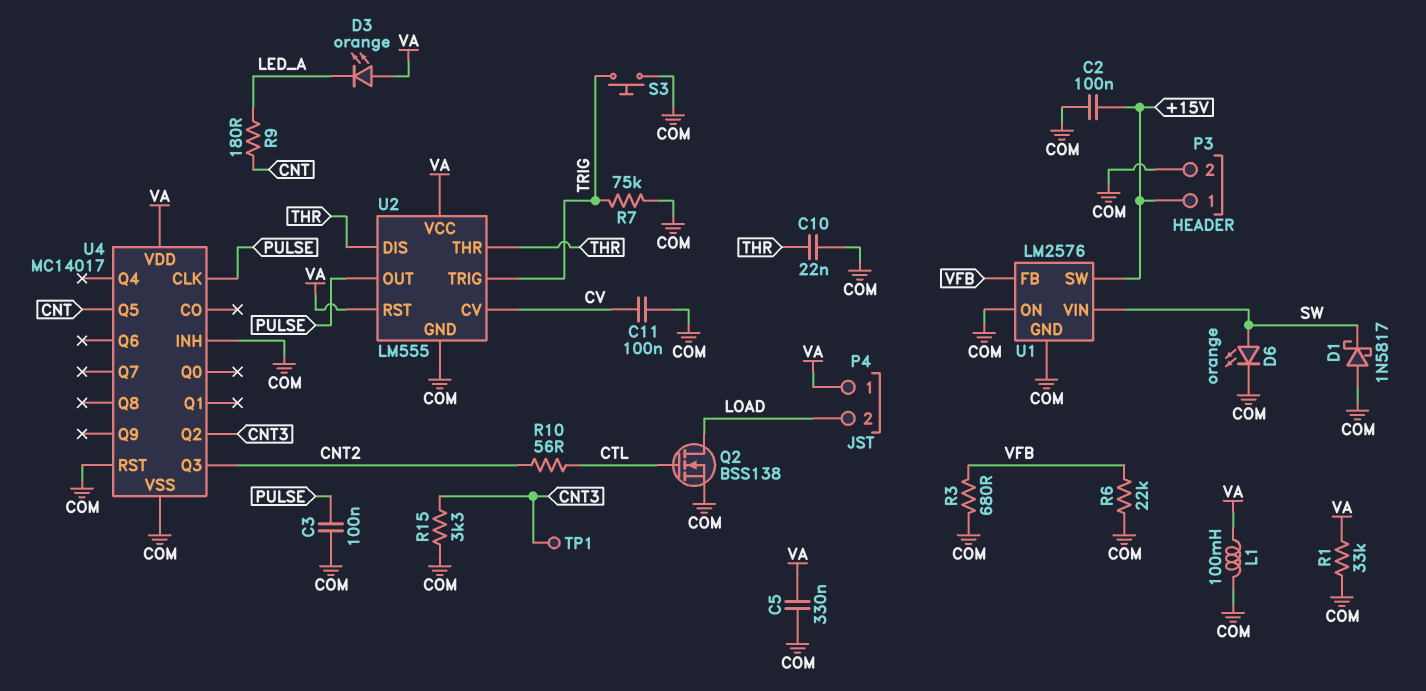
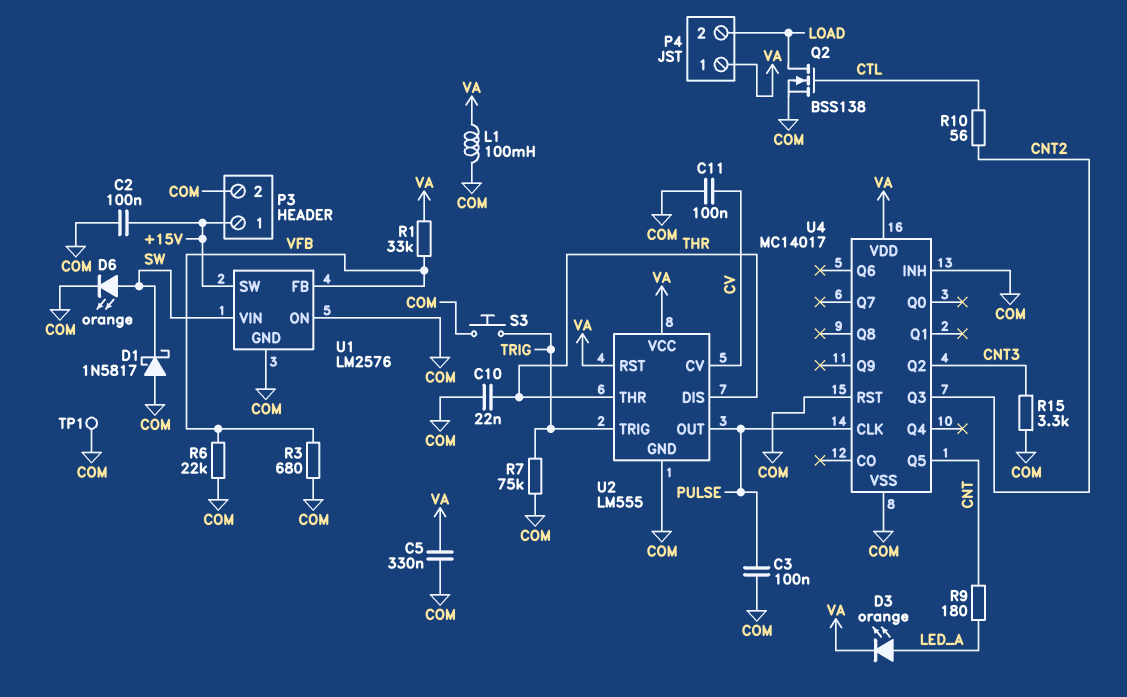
D3: LED orange (A VA, K LED_A) -> LED orange (A LED_A, K VA)
R1: 33k (COM, VA) -> 33k (VA, VFB)
TP1: test point (CNT3) -> test point (COM)

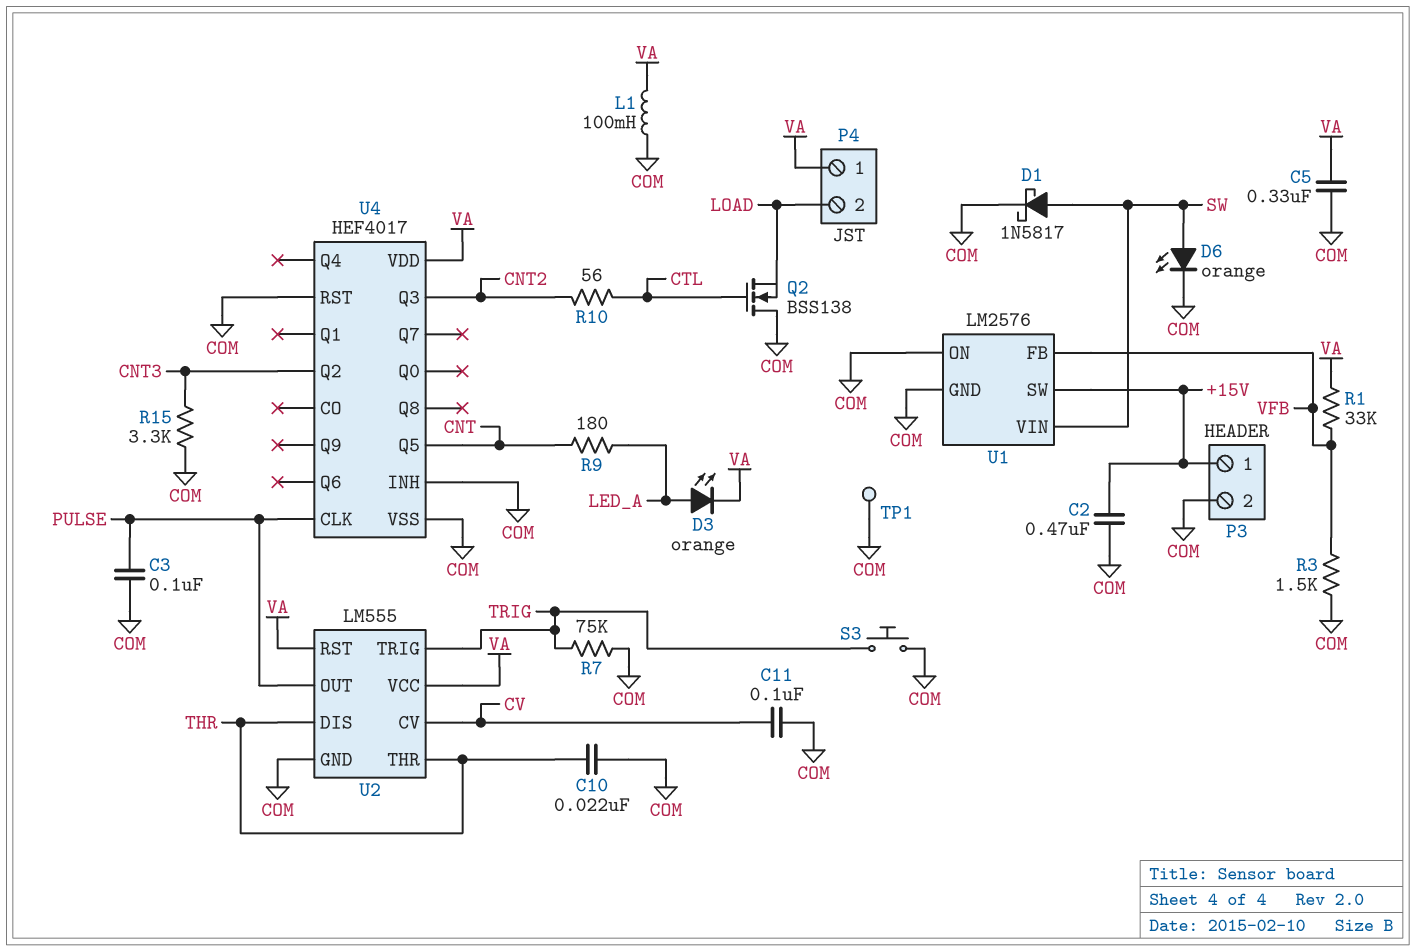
C2: 100nF (+15V, COM) -> 470nF (+15V, COM)
D1: schottky 1N5817 (A COM, K SW) -> schottky 1N5817 (A SW, K COM)
Q2: NMOS BSS138 (G CTL, D LOAD, S COM) -> NMOS BSS138 (G CTL, D COM, S LOAD)
R3: 680 (COM, VFB) -> 1.5k (COM, VFB)
R6: 22k (COM, VFB) -> none
U4: MC14017 -> HEF4017

